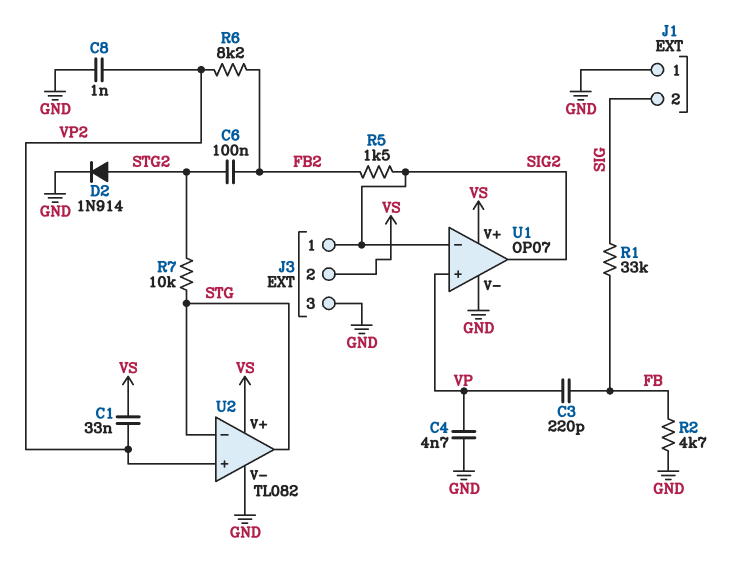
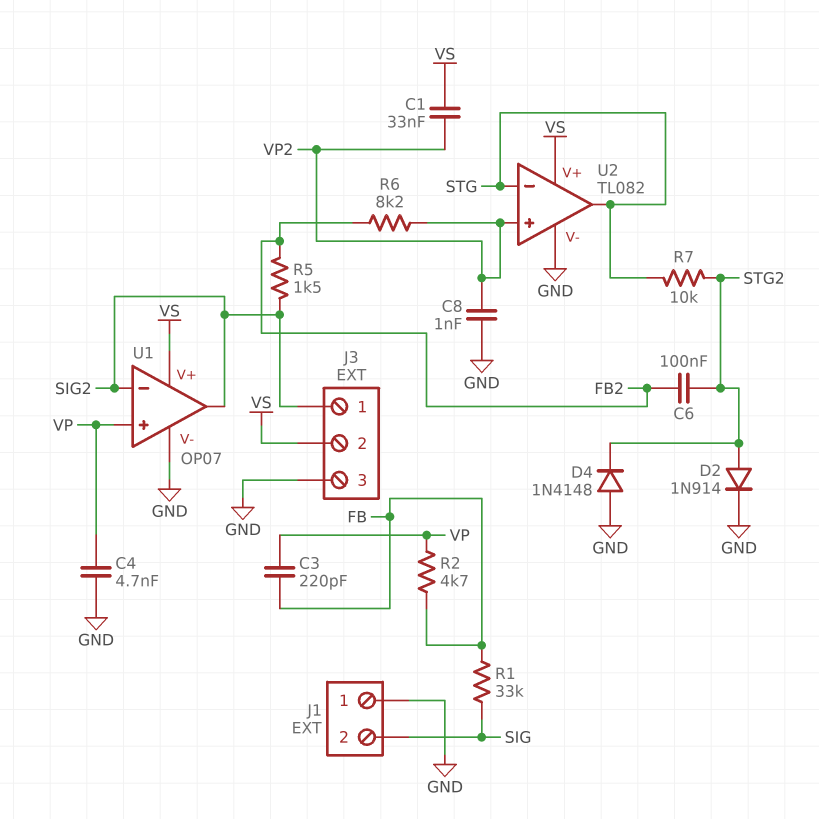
D4: none -> diode 1N4148 (A GND, K STG2)
R2: 4.7k (FB, GND) -> 4.7k (FB, VP)

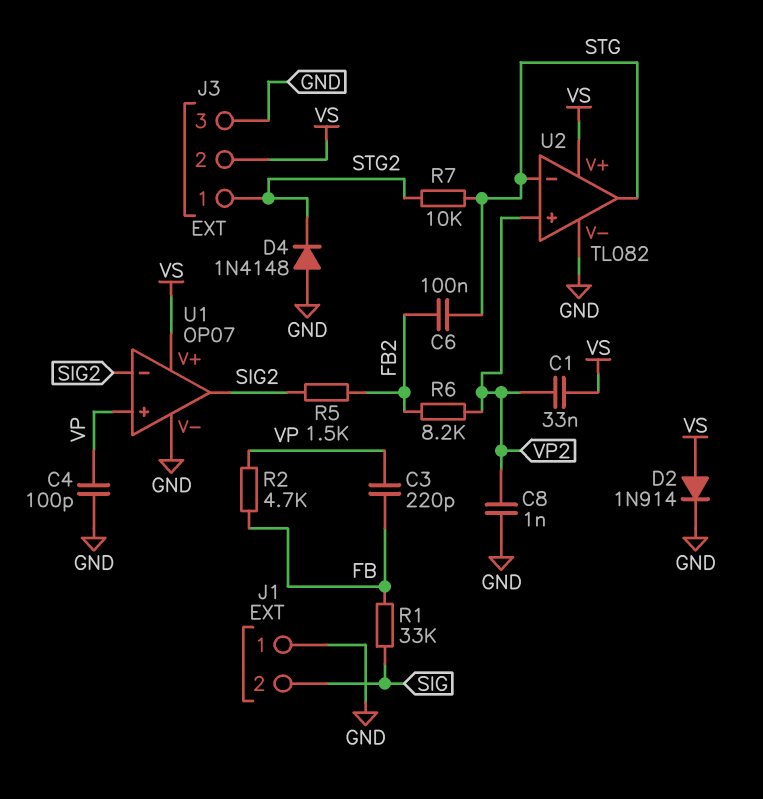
C4: 4.7nF (GND, VP) -> 100pF (GND, VP)
C6: 100nF (FB2, STG2) -> 100nF (FB2, STG)
D2: diode 1N914 (A STG2, K GND) -> diode 1N914 (A VS, K GND)
J3 pin 1: SIG2 -> STG2

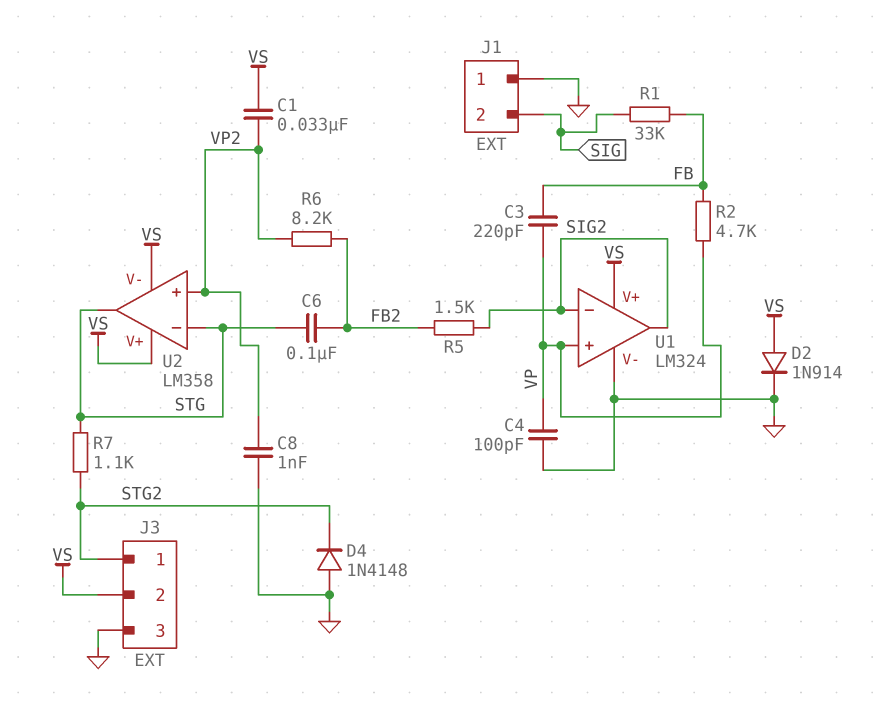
R7: 10k (STG, STG2) -> 1.1k (STG, STG2)
U1: OP07 -> LM324
U2: TL082 -> LM358
U2 pin V-: GND -> VS

